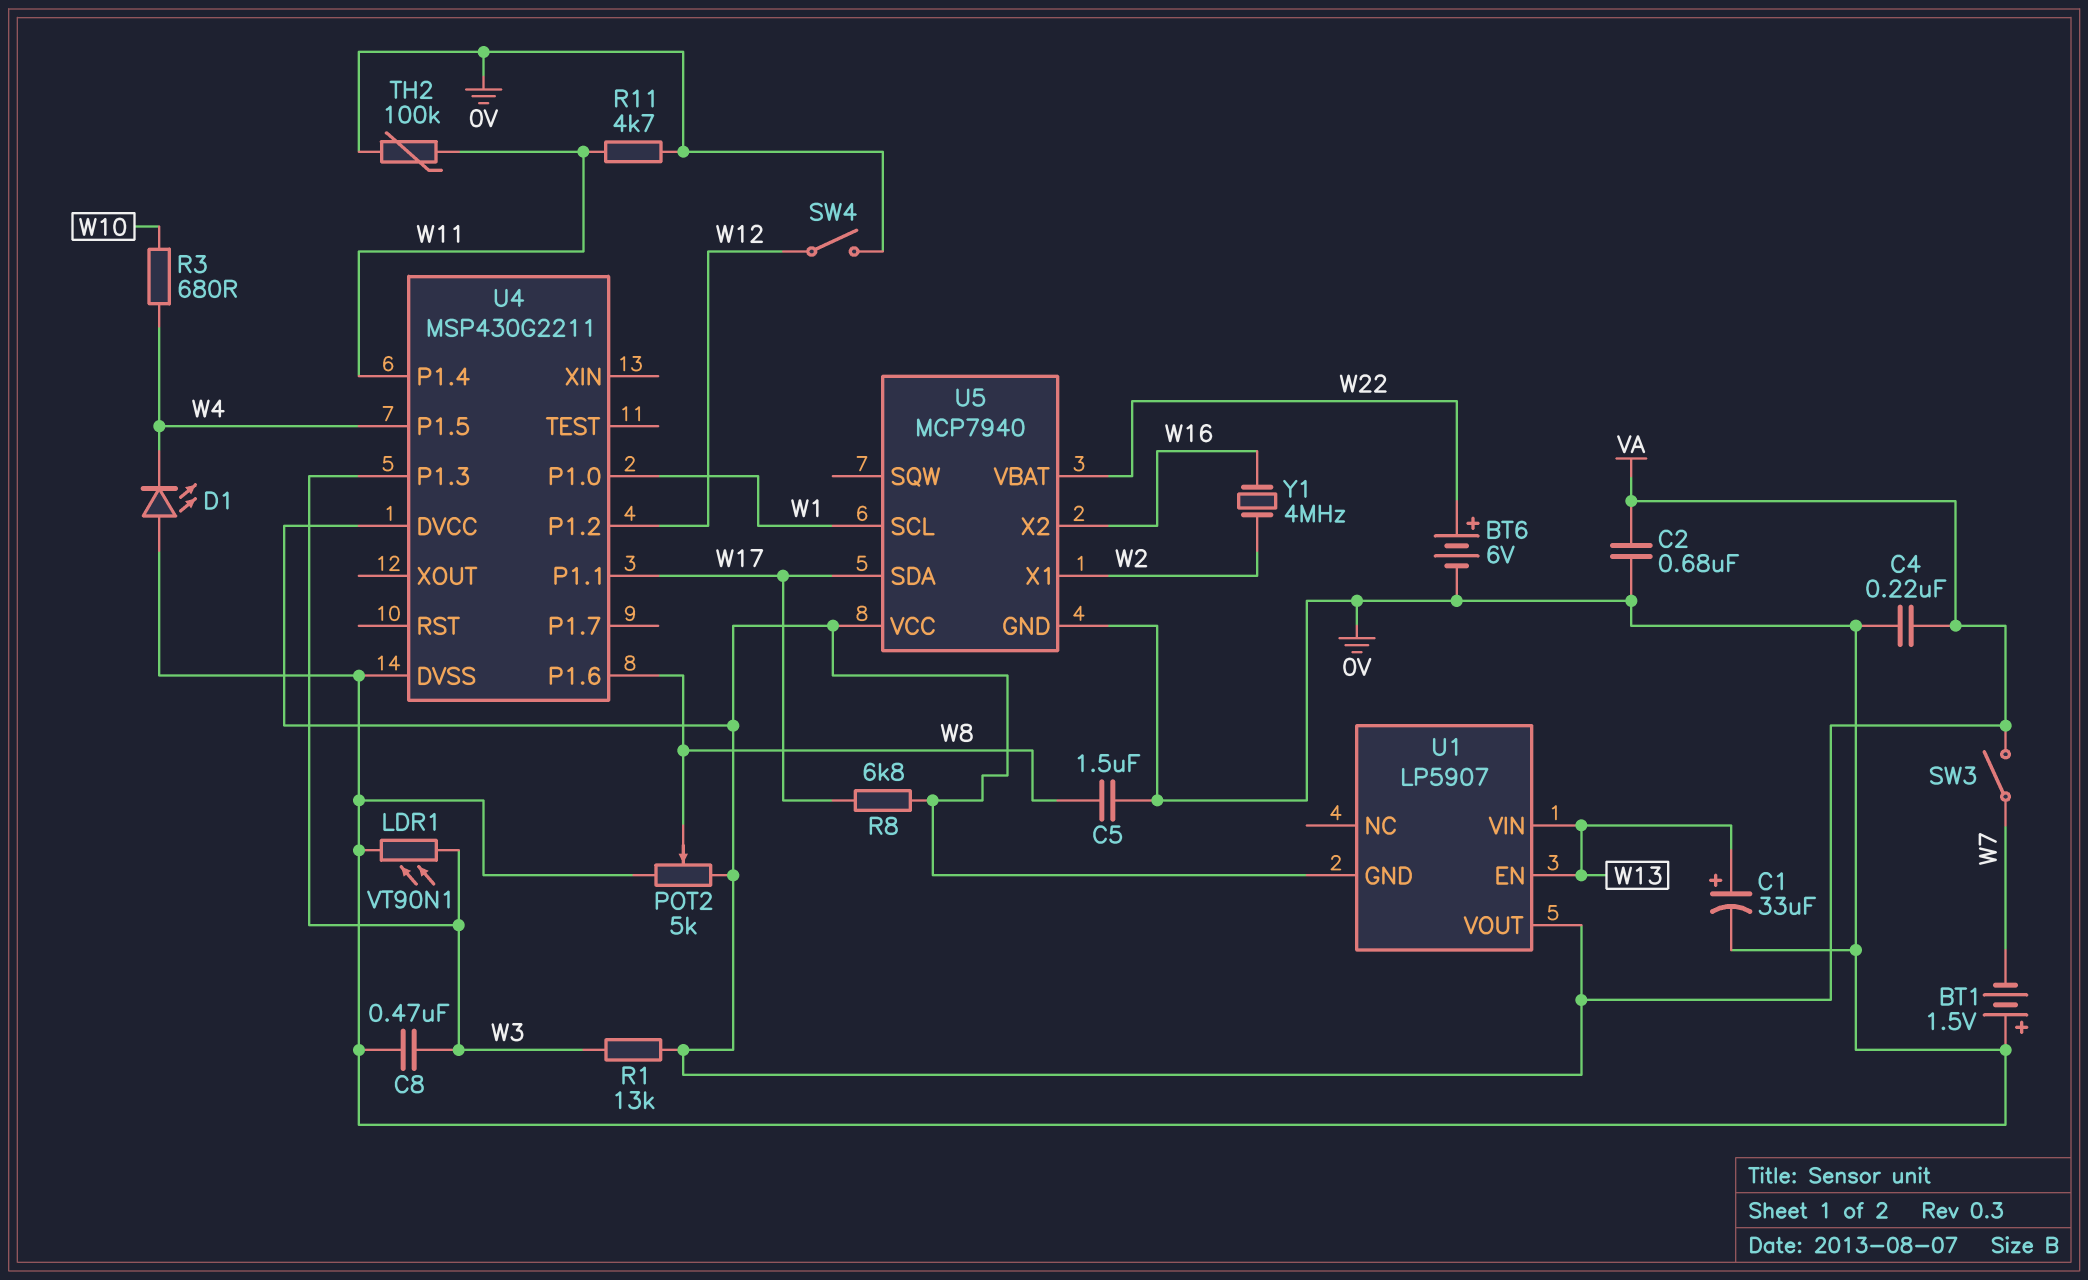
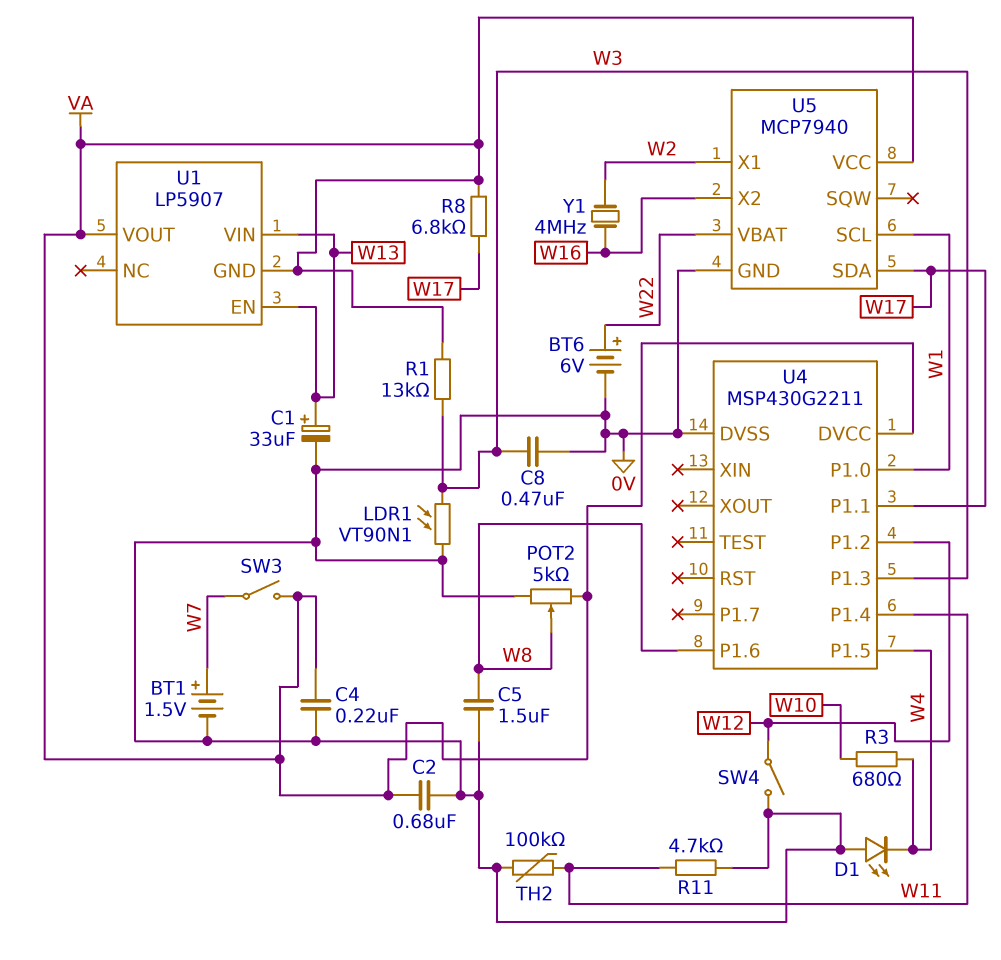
BT1: 1.5V (plus 0V, minus W7) -> 1.5V (plus W7, minus 0V)

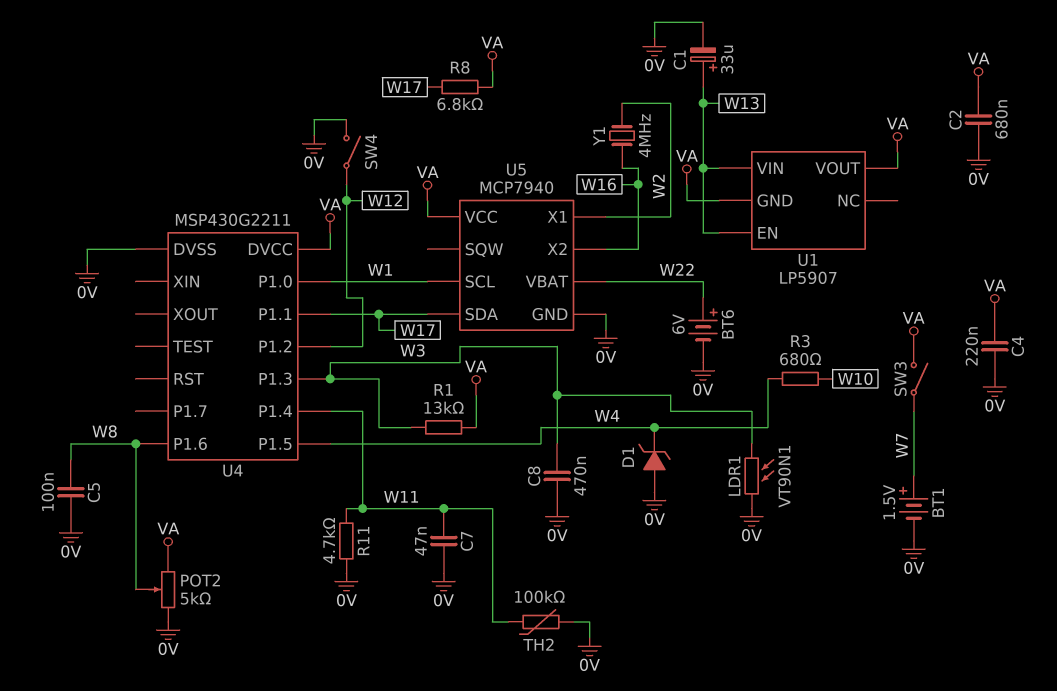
C5: 1.5uF (0V, W8) -> 100nF (0V, W8)
C7: none -> 47nF (0V, W11)
D1: LED (A 0V, K W4) -> zener (A 0V, K W4)

